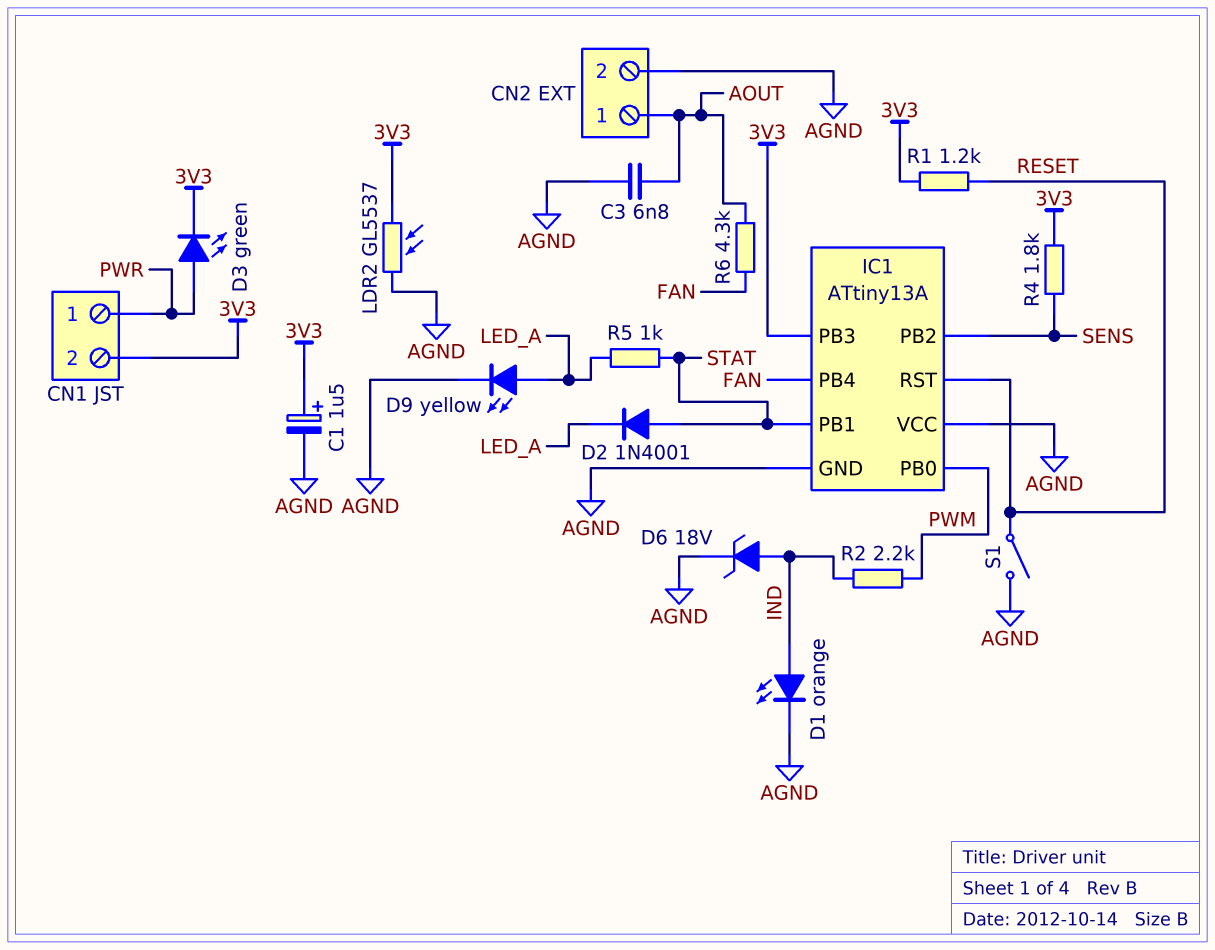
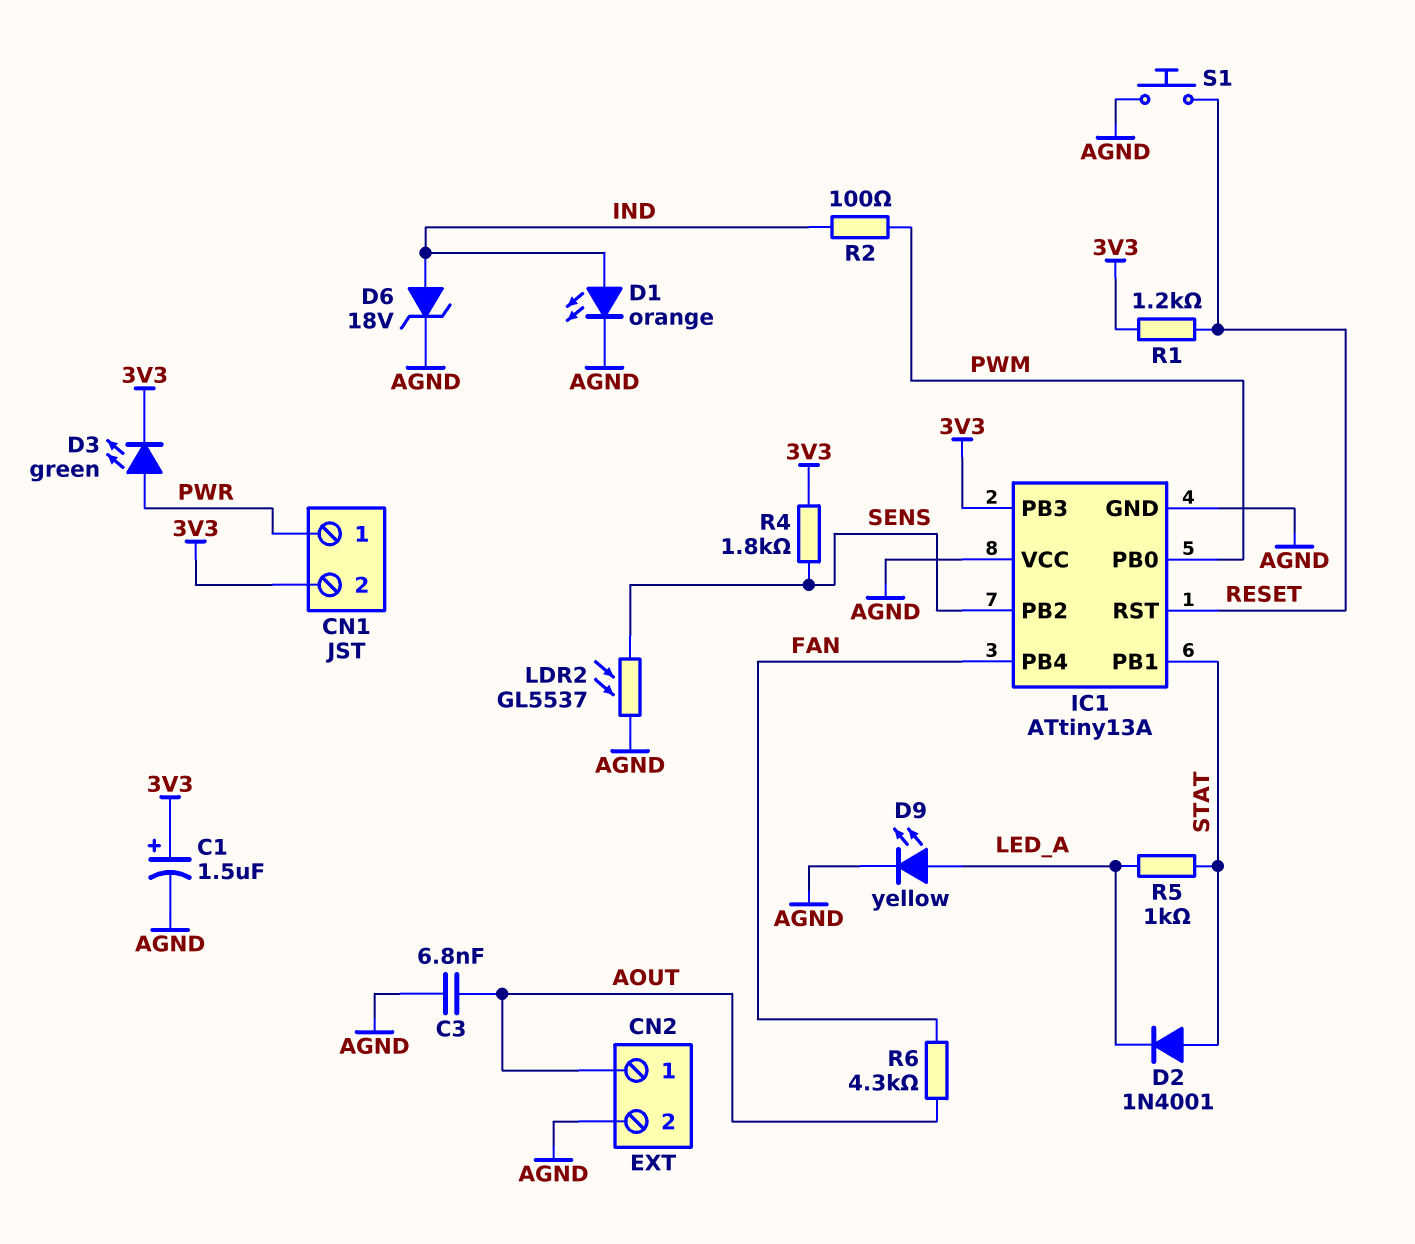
LDR2: GL5537 (3V3, AGND) -> GL5537 (AGND, SENS)
R2: 2.2k (IND, PWM) -> 100 (IND, PWM)
S1: switch (AGND, RESET) -> button (AGND, RESET)

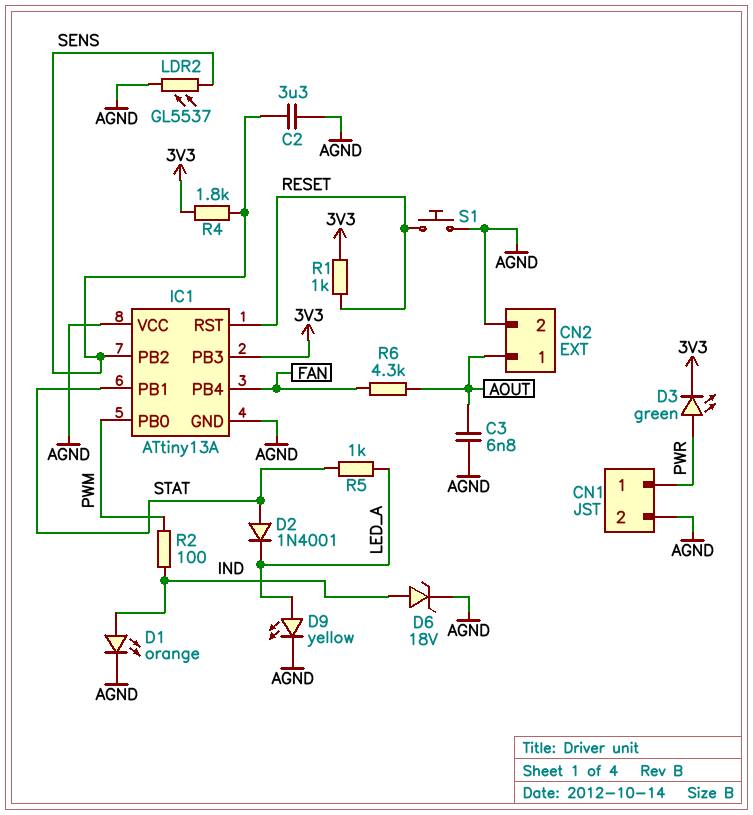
C1: 1.5uF (plus 3V3, minus AGND) -> none
C2: none -> 3.3uF (AGND, SENS)
CN1 pin 2: 3V3 -> AGND
R1: 1.2k (3V3, RESET) -> 1k (3V3, RESET)

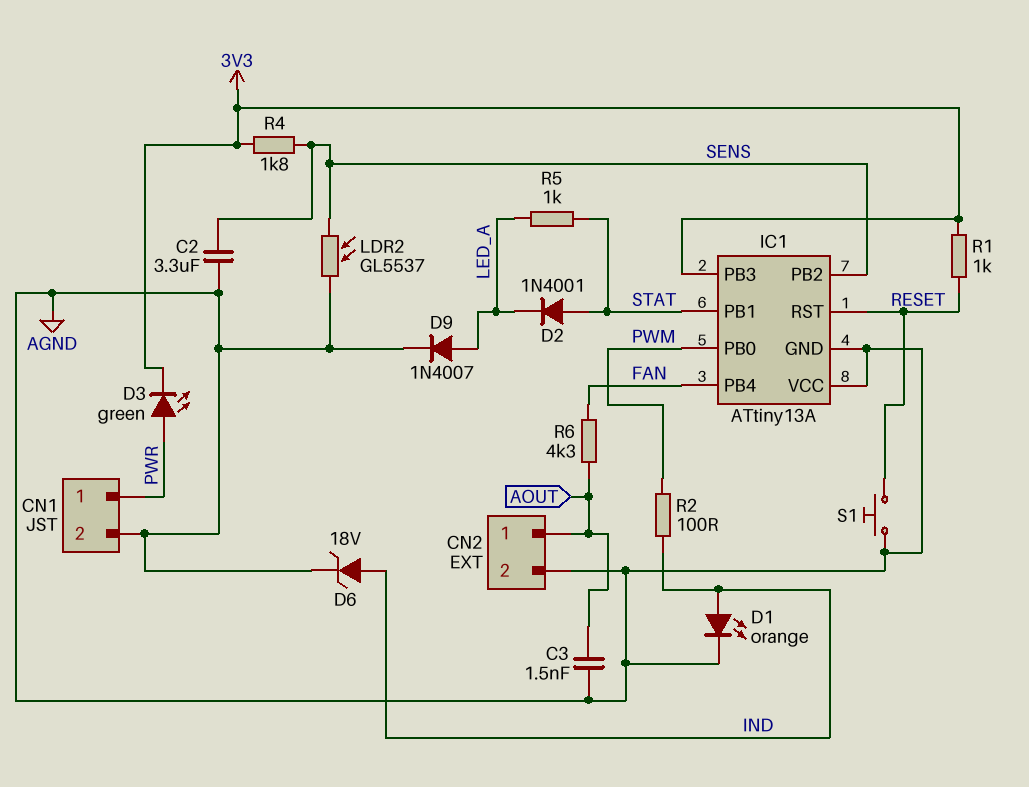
C3: 6.8nF (AGND, AOUT) -> 1.5nF (AGND, AOUT)
D9: LED yellow (A LED_A, K AGND) -> diode 1N4007 (A LED_A, K AGND)

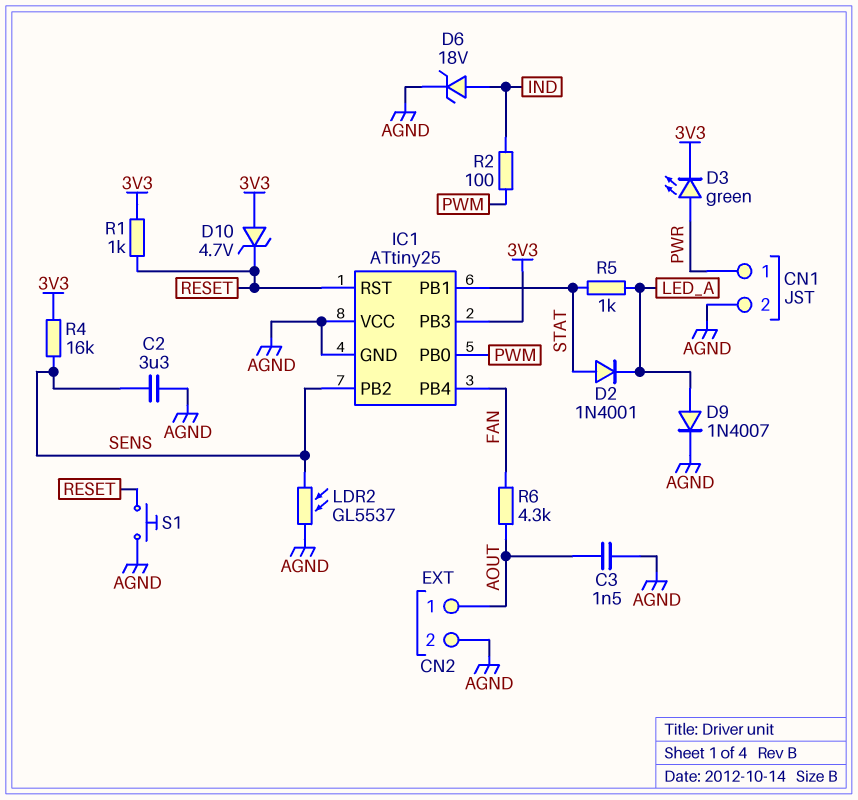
D1: LED orange (A IND, K AGND) -> none
D10: none -> zener 4.7V (A 3V3, K RESET)
IC1: ATtiny13A -> ATtiny25
R4: 1.8k (3V3, SENS) -> 16k (3V3, SENS)

